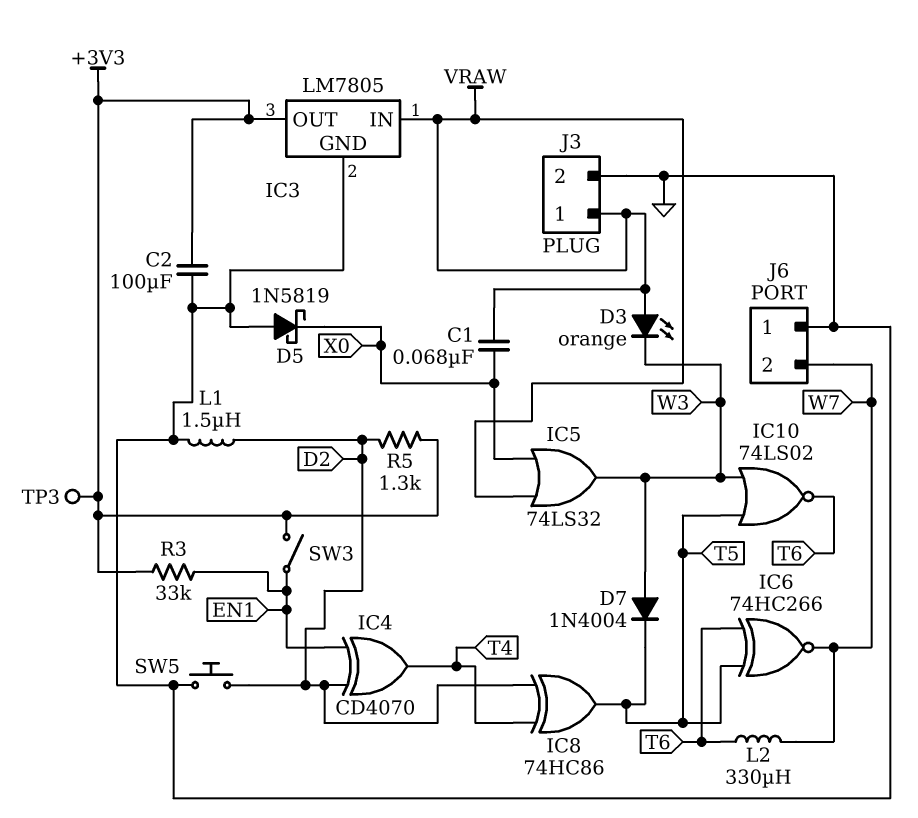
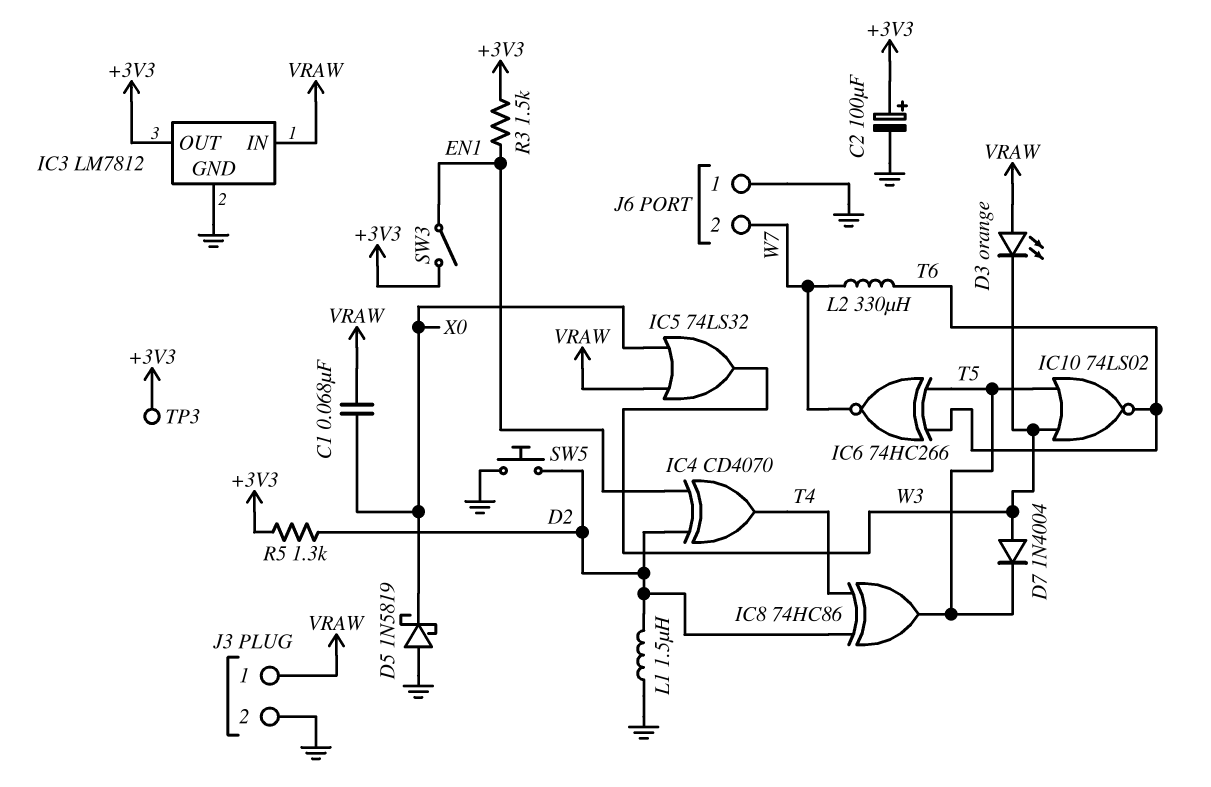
C2: 100uF (+3V3, GND) -> 100uF (plus +3V3, minus GND)
IC3: LM7805 -> LM7812
R3: 33k (+3V3, EN1) -> 1.5k (+3V3, EN1)

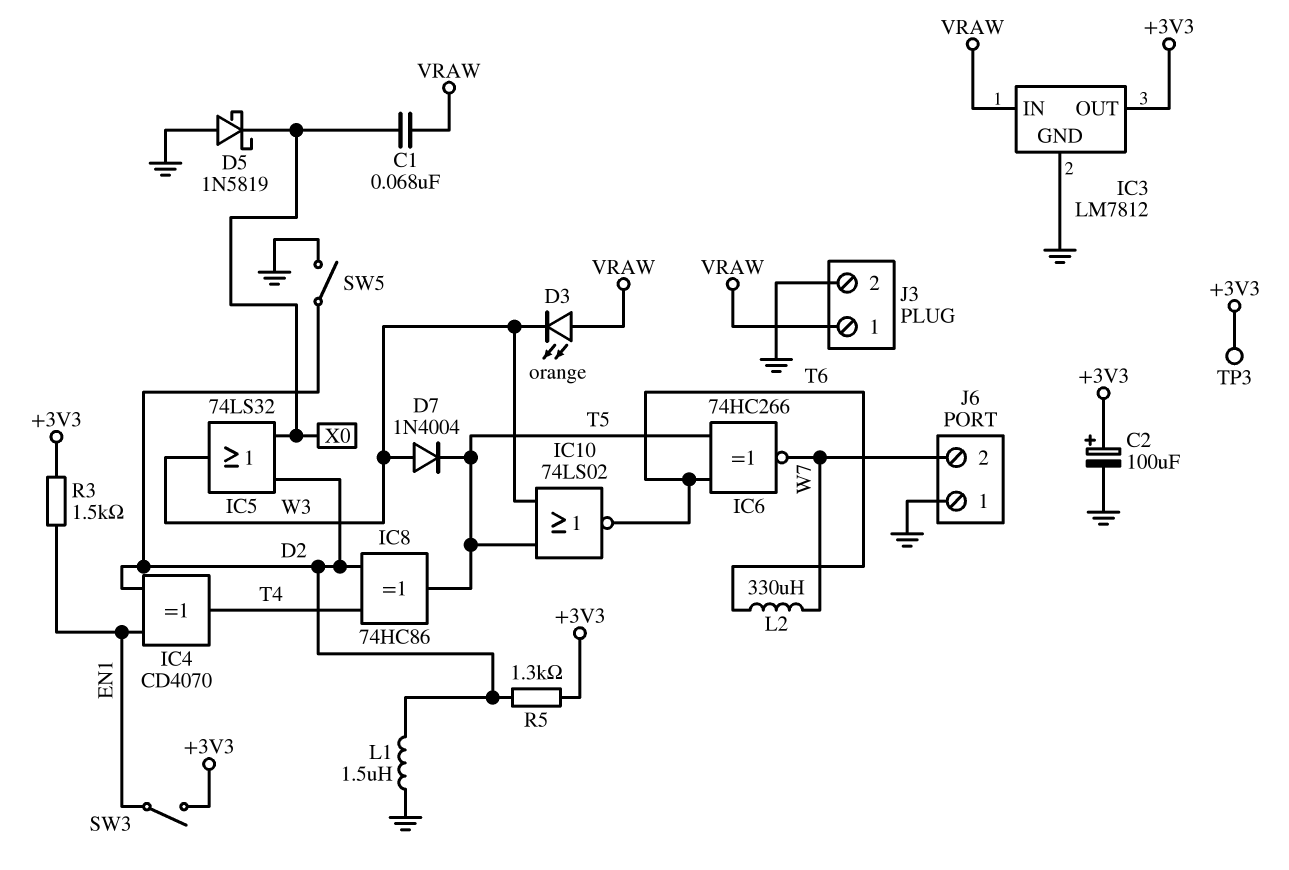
IC5: OR 74LS32 (in VRAW, in X0, out W3) -> OR 74LS32 (in D2, in X0, out W3)
SW5: button (D2, GND) -> switch (D2, GND)

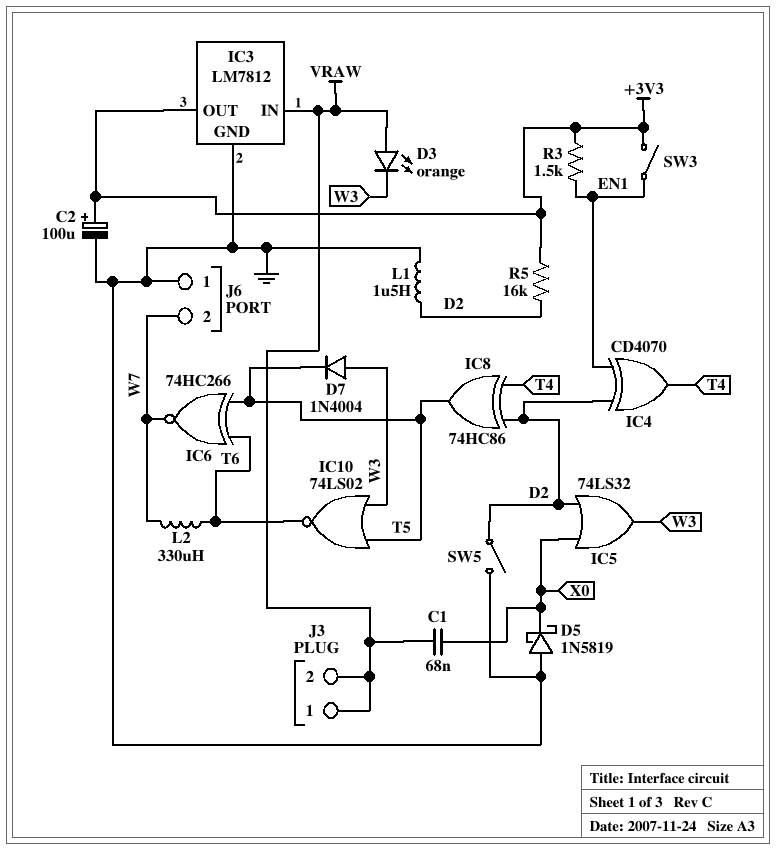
J3 pin 2: GND -> VRAW
R5: 1.3k (+3V3, D2) -> 16k (+3V3, D2)
TP3: test point (+3V3) -> none

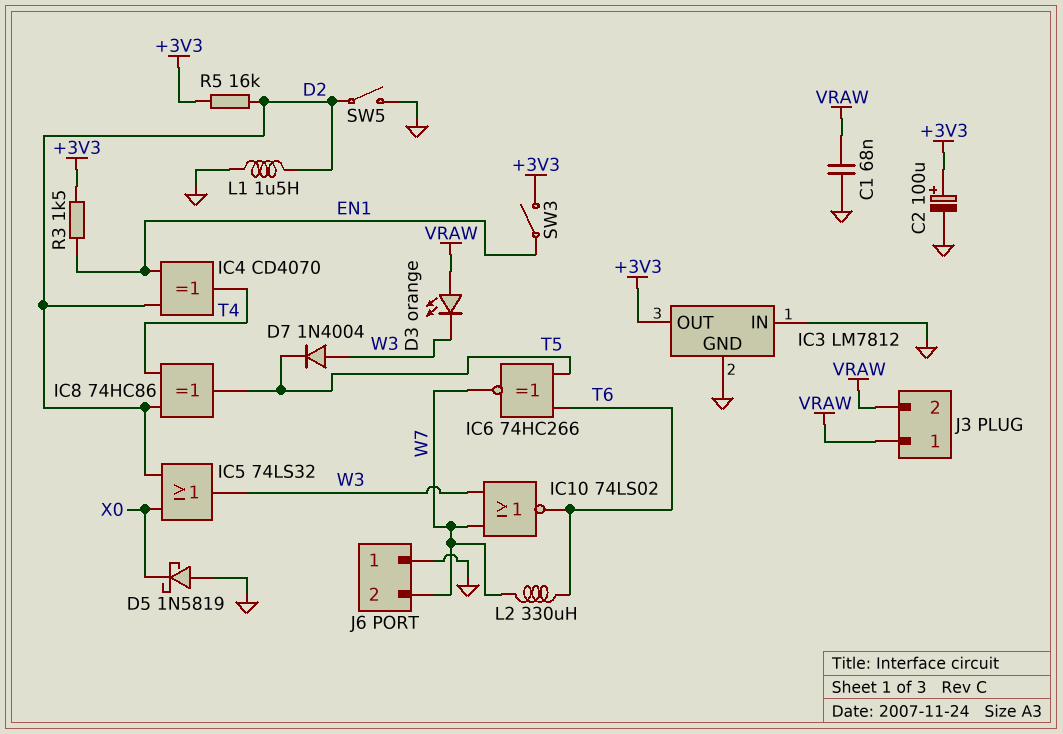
C1: 68nF (VRAW, X0) -> 68nF (GND, VRAW)
IC3 pin IN: VRAW -> GND
IC10: NOR 74LS02 (in T5, in W3, out T6) -> NOR 74LS02 (in W3, in W7, out T6)

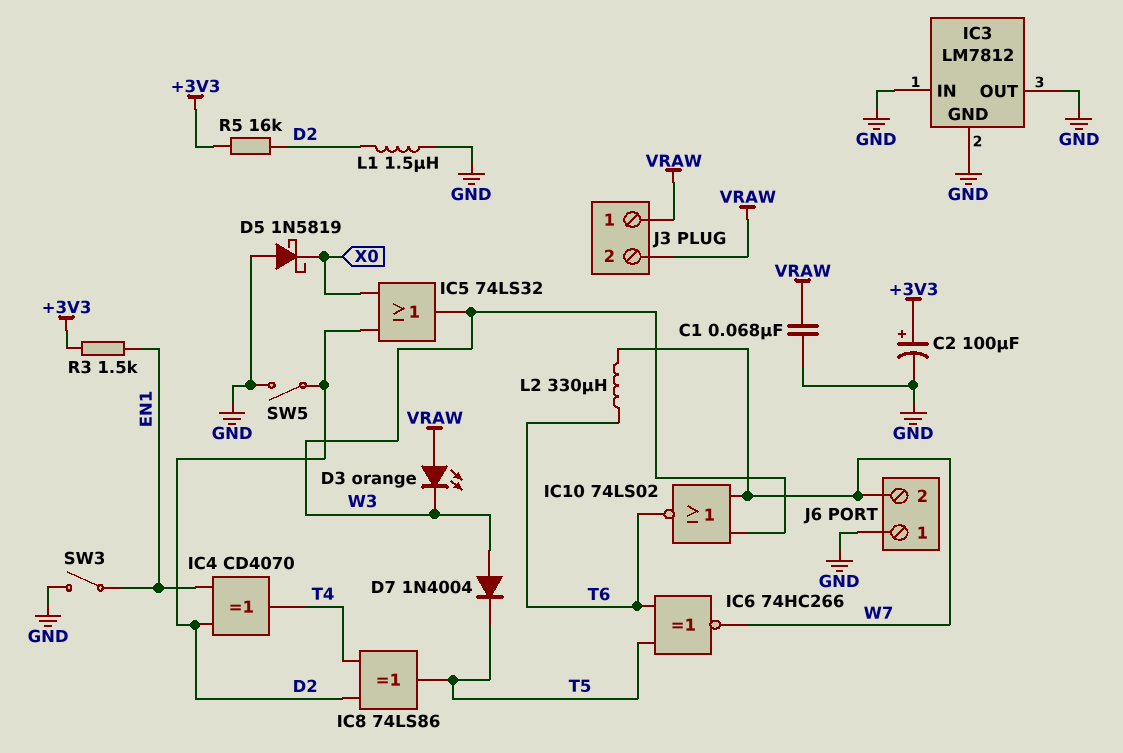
IC3 pin OUT: +3V3 -> GND
IC8: XOR 74HC86 (in D2, in T4, out T5) -> XOR 74LS86 (in D2, in T4, out T5)
SW3: switch (+3V3, EN1) -> switch (EN1, GND)

